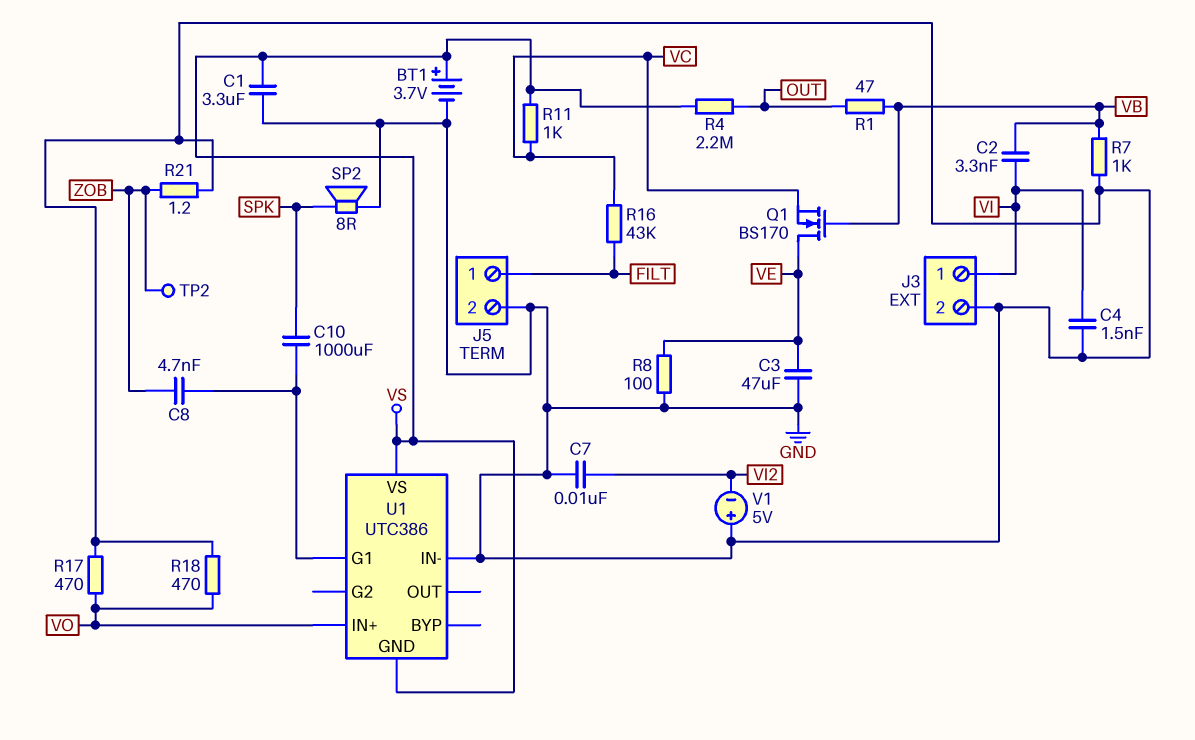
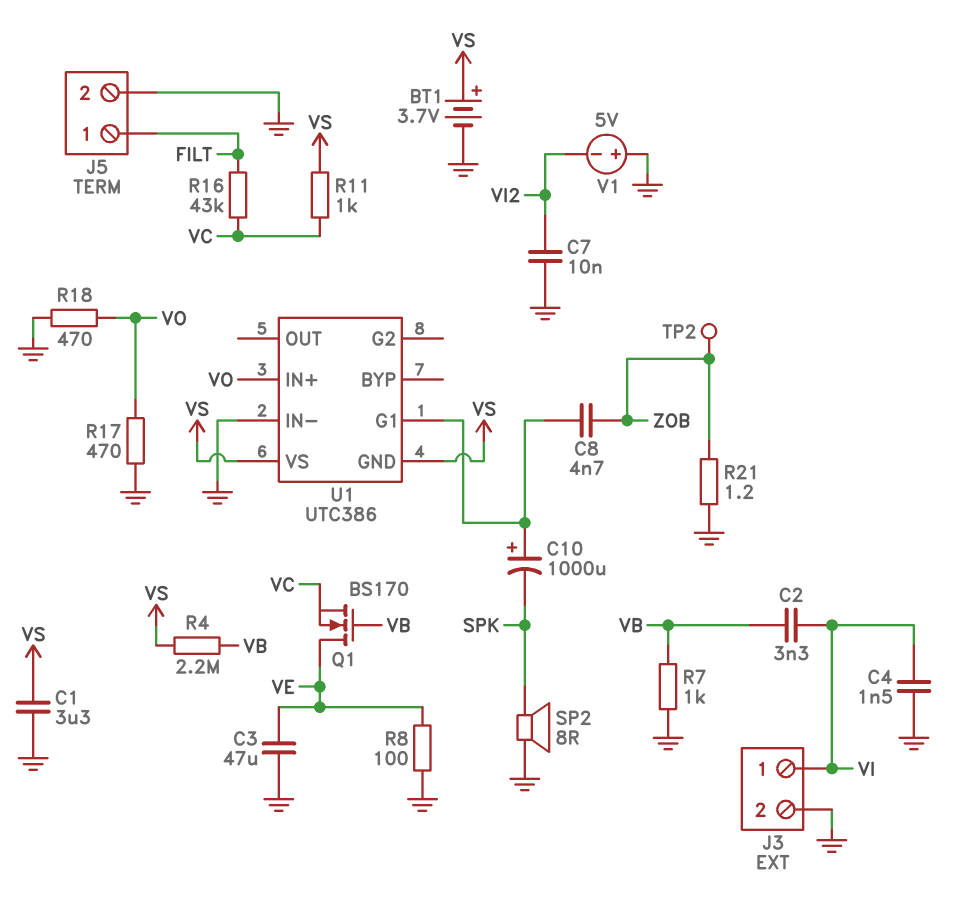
C10: 1000uF (SPK, U1/G1) -> 1000uF (plus U1/G1, minus SPK)
R1: 47 (OUT, VB) -> none
R4: 2.2M (OUT, VS) -> 2.2M (VB, VS)

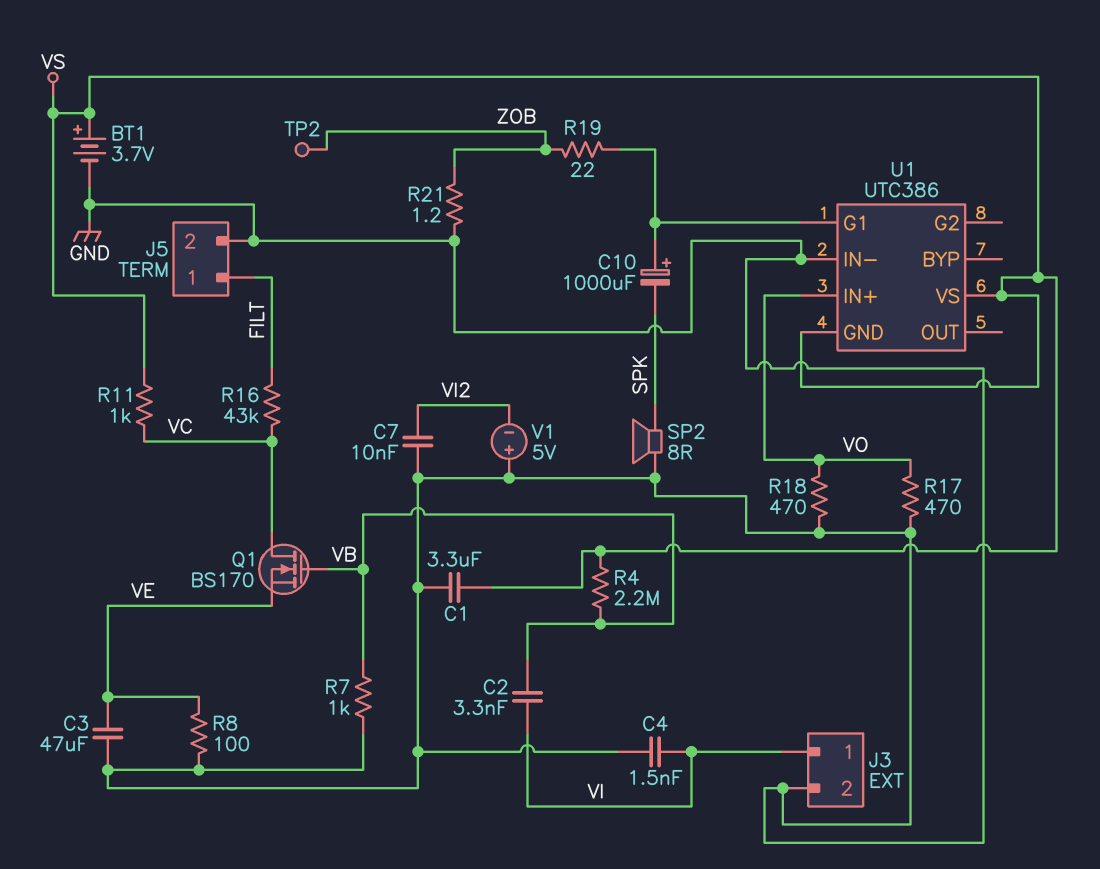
C8: 4.7nF (U1/G1, ZOB) -> none
Q1: NMOS BS170 (G VB, D VE, S VC) -> NMOS BS170 (G VB, D VC, S VE)
R19: none -> 22 (U1/G1, ZOB)

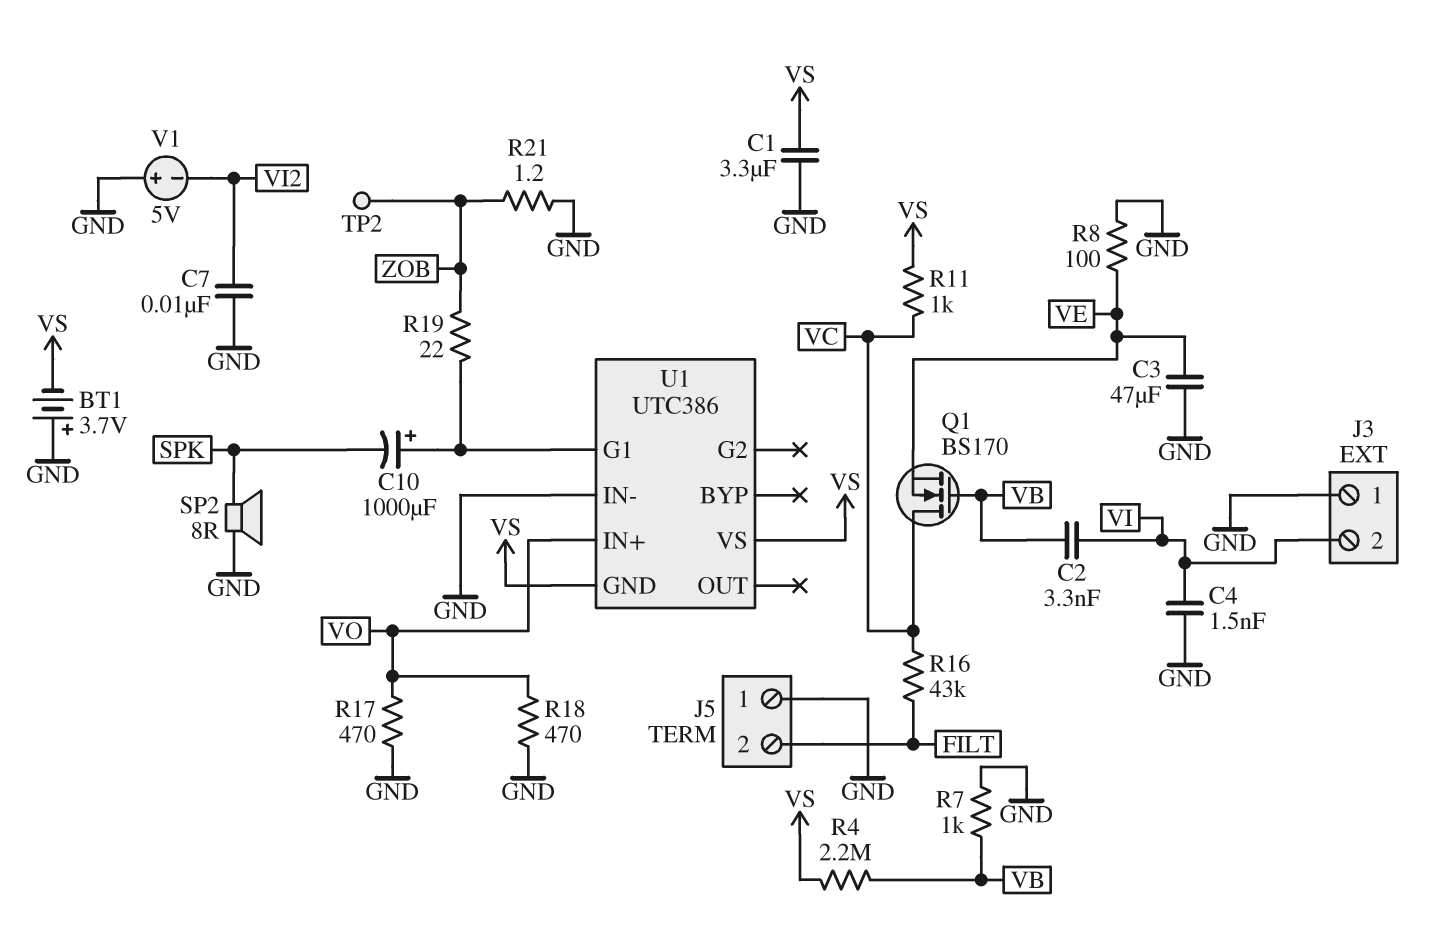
BT1: 3.7V (plus VS, minus GND) -> 3.7V (plus GND, minus VS)
J3 pin 1: VI -> GND
J3 pin 2: GND -> VI
J5 pin 1: FILT -> GND
J5 pin 2: GND -> FILT

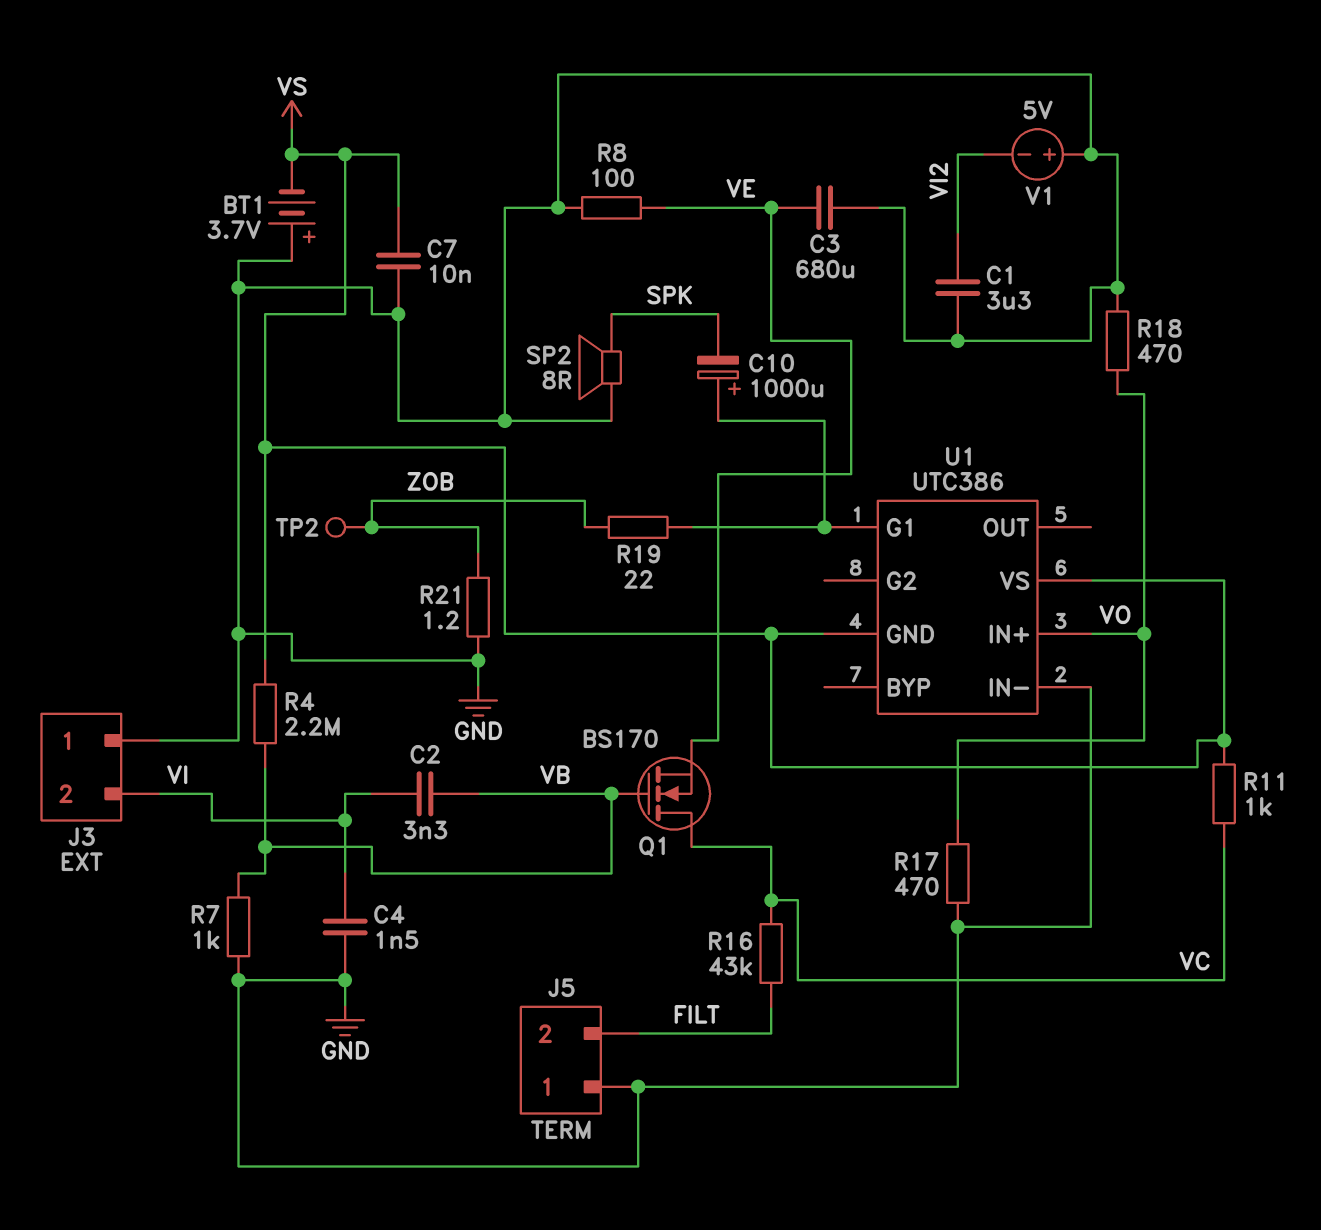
C1: 3.3uF (GND, VS) -> 3.3uF (GND, VI2)
C3: 47uF (GND, VE) -> 680uF (GND, VE)
C7: 10nF (GND, VI2) -> 10nF (GND, VS)

